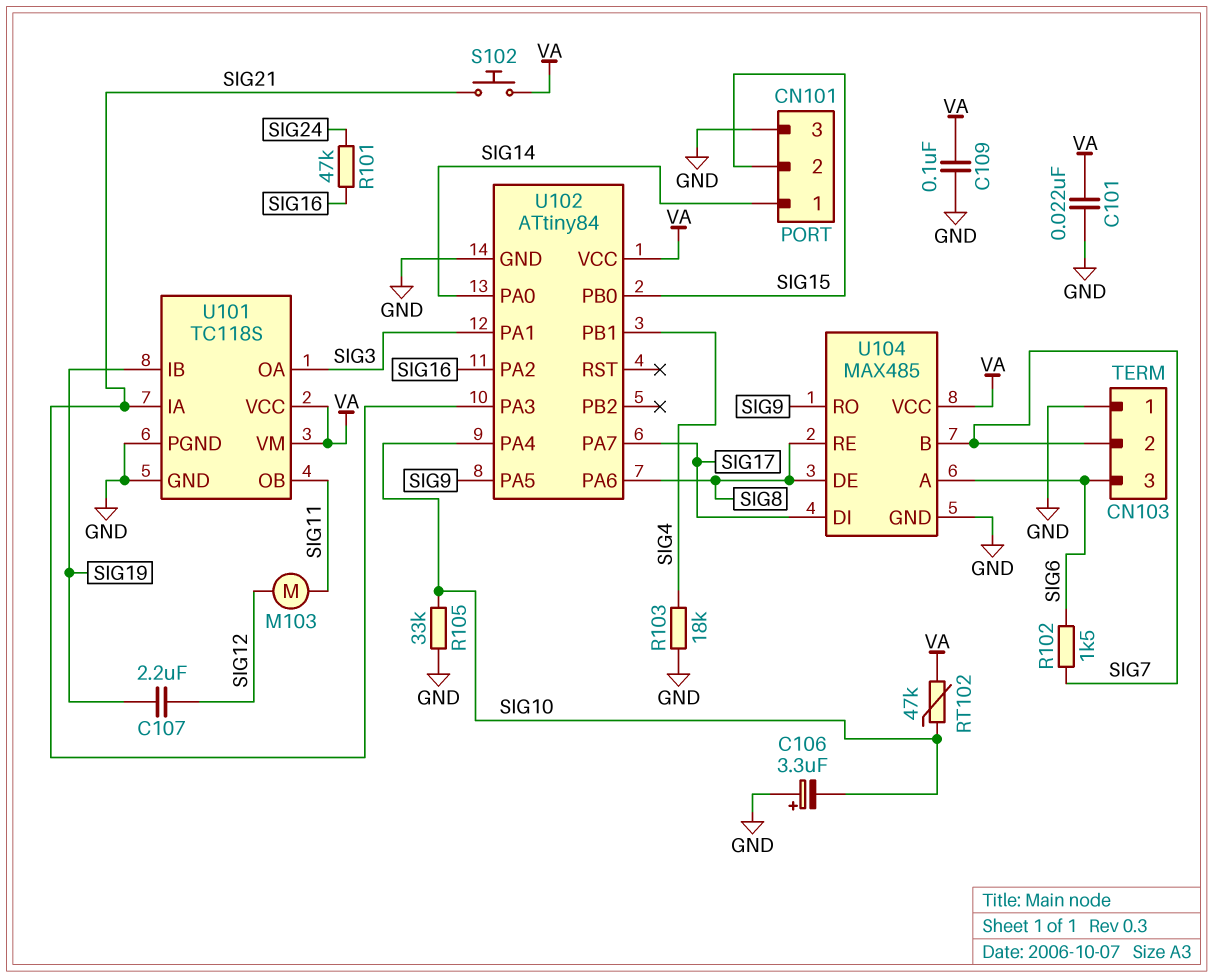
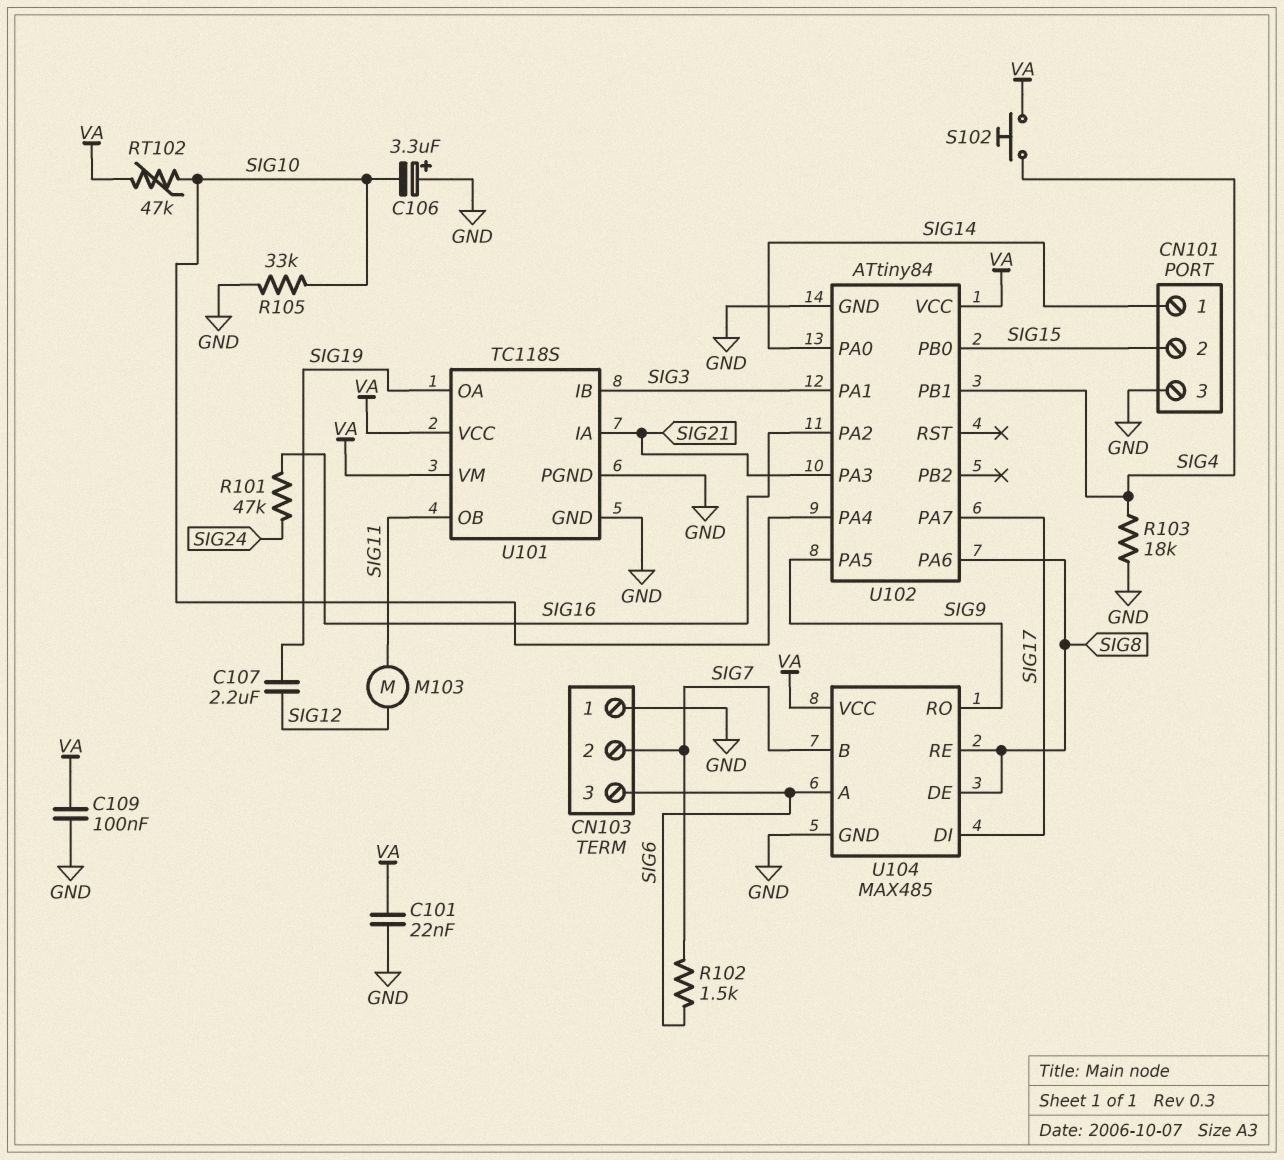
S102: button (SIG21, VA) -> button (SIG4, VA)
U101 pin IB: SIG19 -> SIG3
U101 pin OA: SIG3 -> SIG19

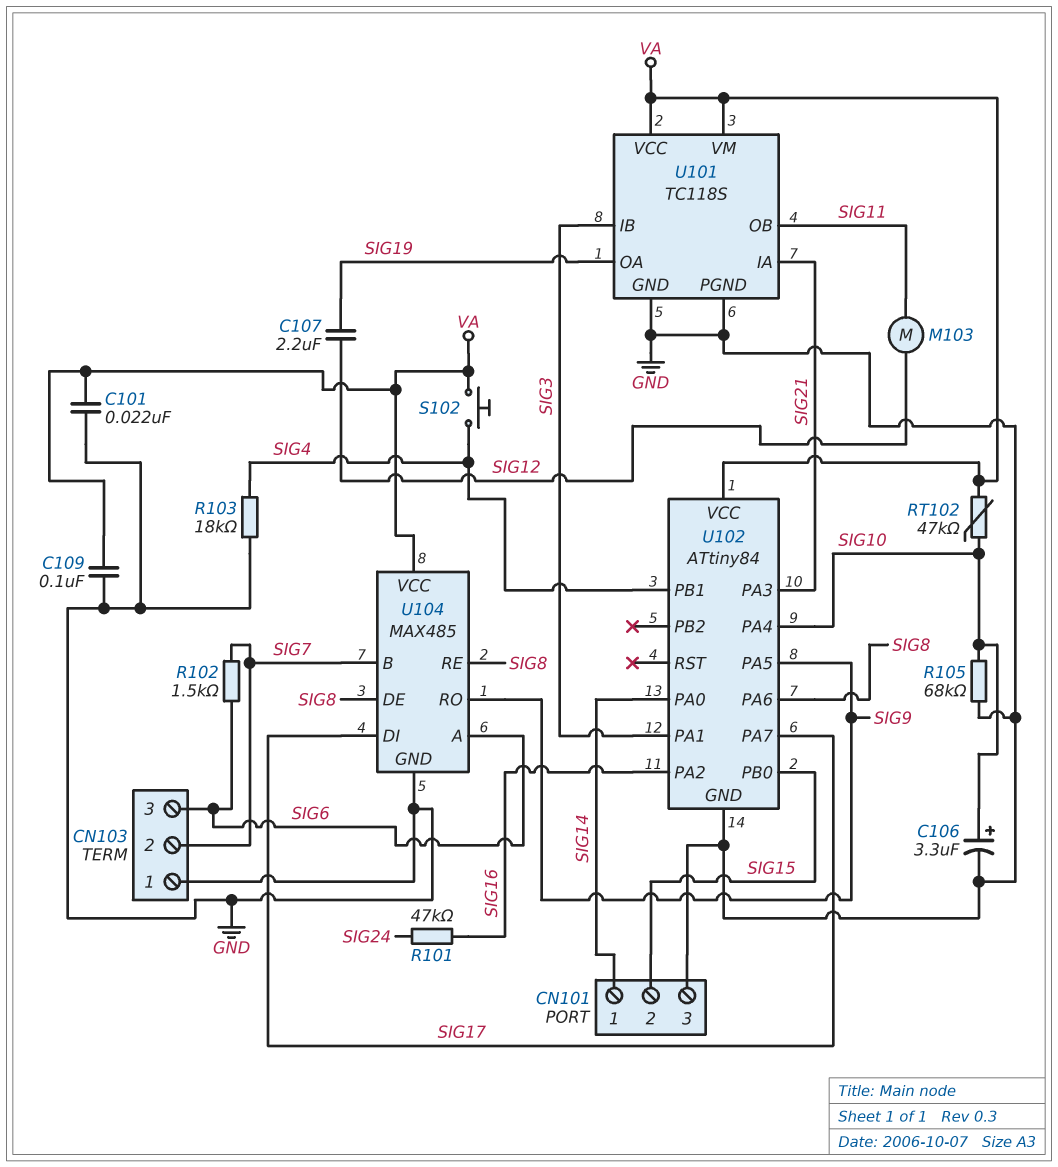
C106: 3.3uF (plus GND, minus SIG10) -> 3.3uF (plus SIG10, minus GND)
R105: 33k (GND, SIG10) -> 68k (GND, SIG10)

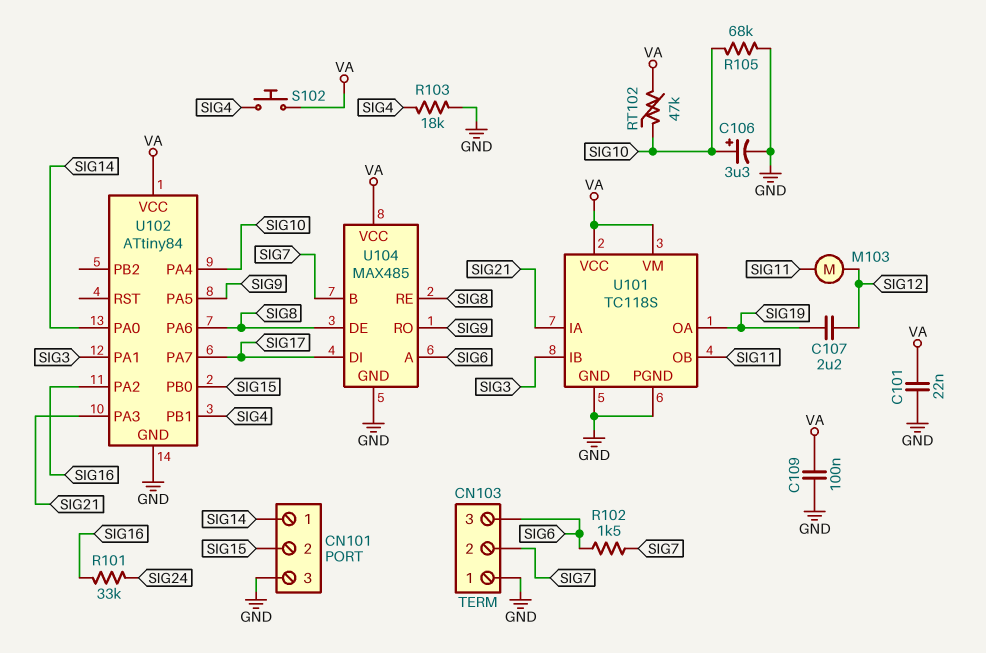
R101: 47k (SIG16, SIG24) -> 33k (SIG16, SIG24)

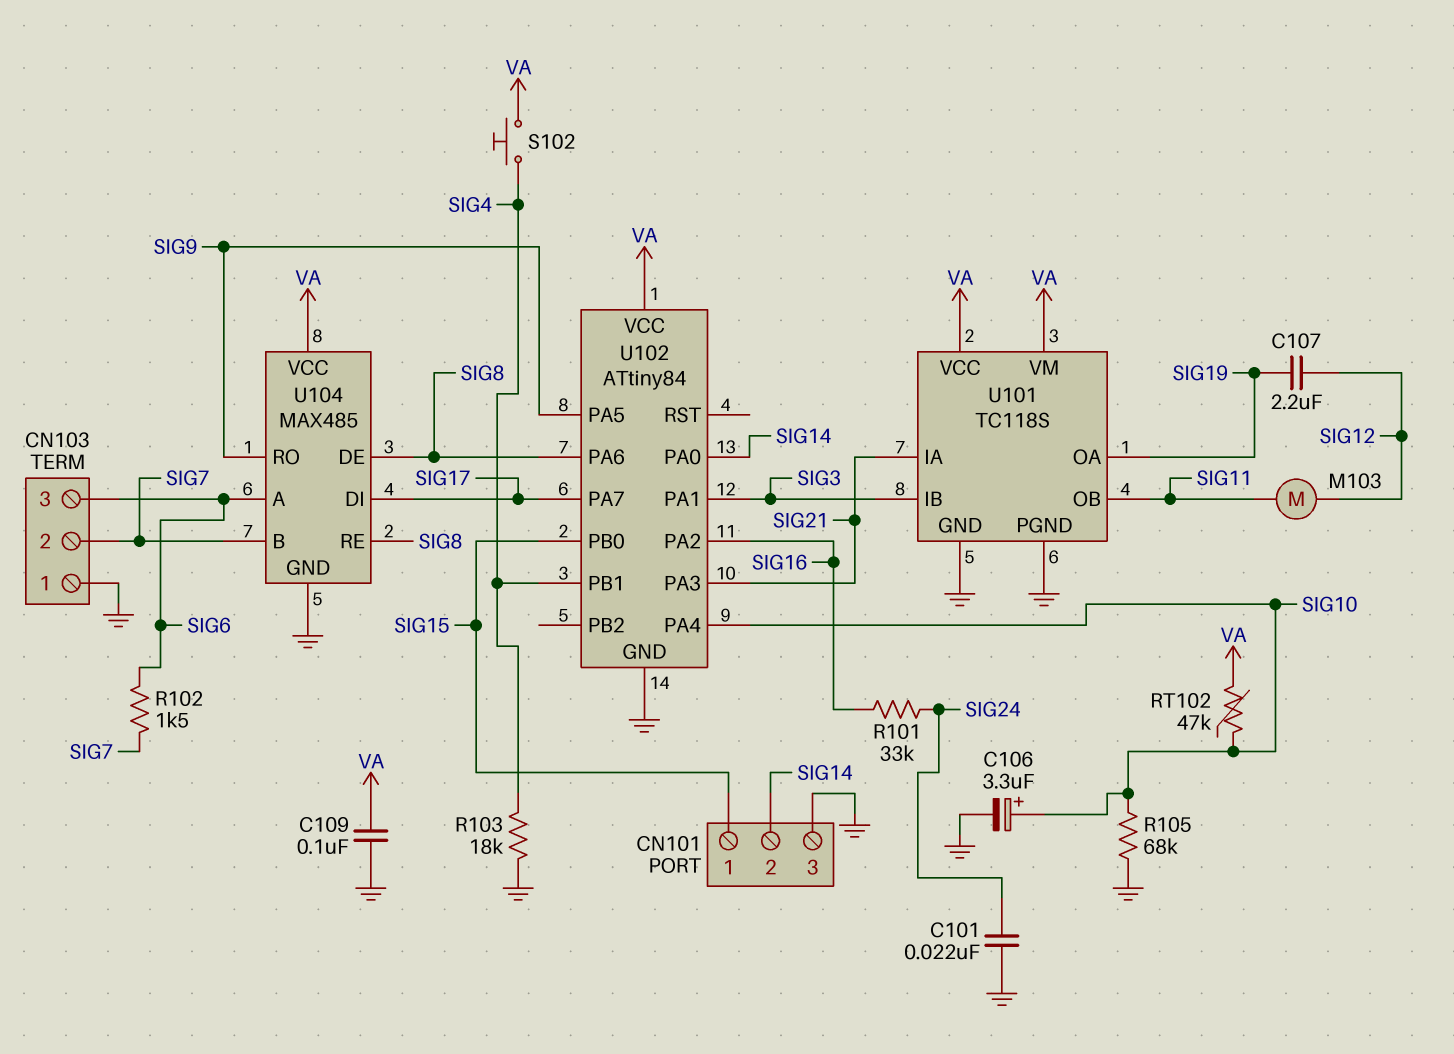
C101: 22nF (GND, VA) -> 22nF (GND, SIG24)
CN101 pin 1: SIG14 -> SIG15
CN101 pin 2: SIG15 -> SIG14

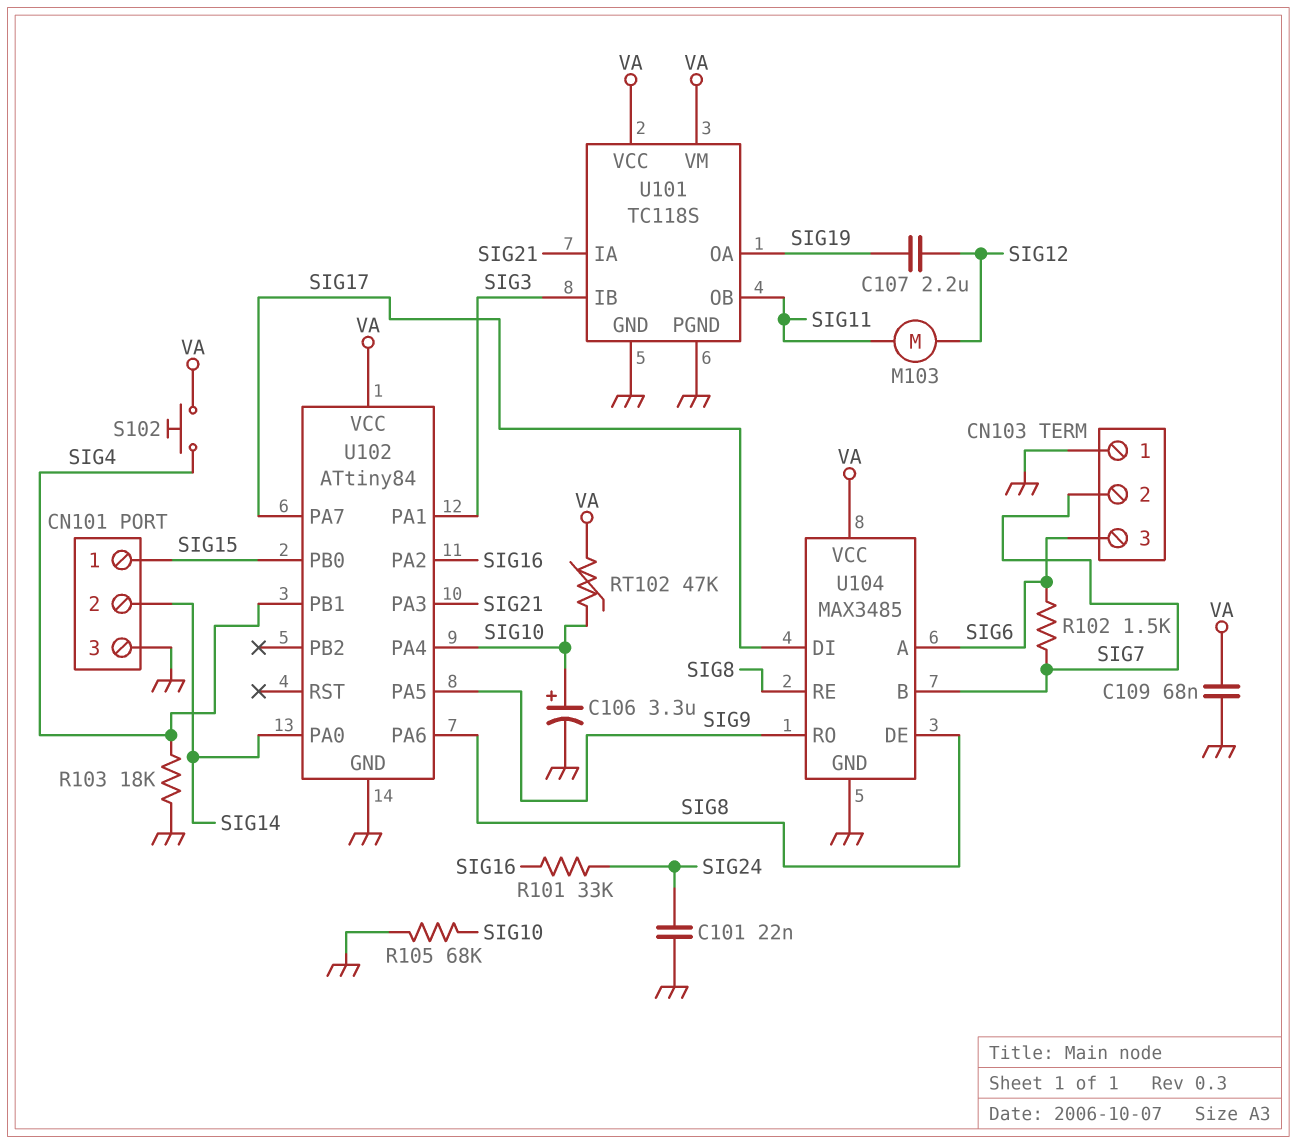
C109: 100nF (GND, VA) -> 68nF (GND, VA)
U104: MAX485 -> MAX3485

